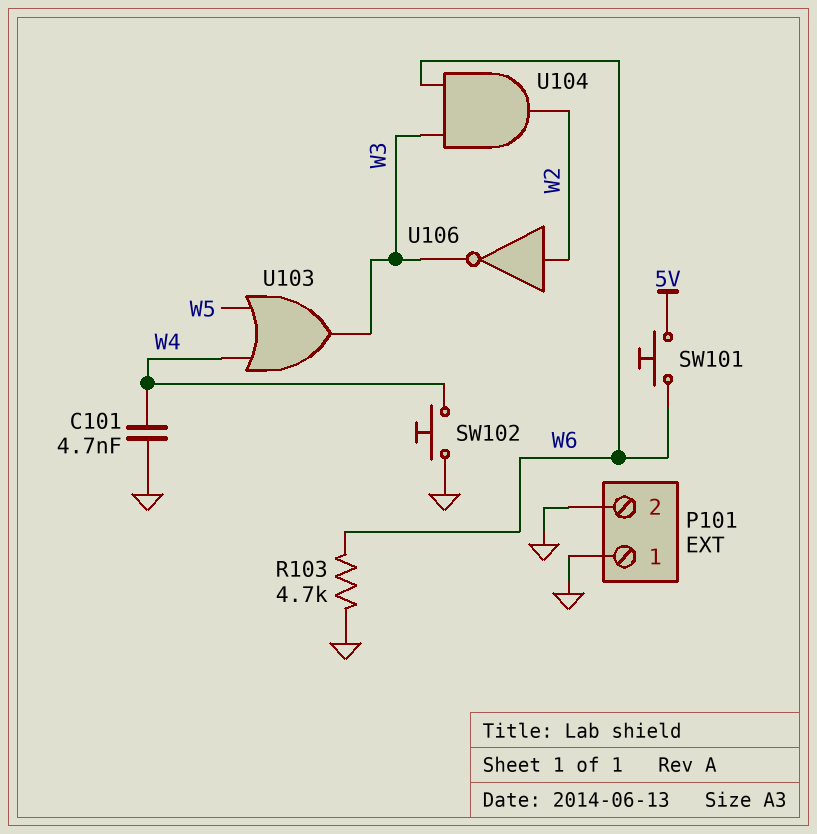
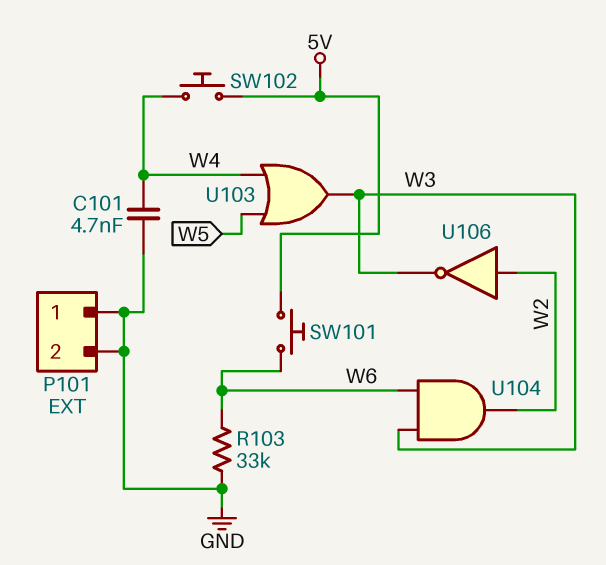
R103: 4.7k (GND, W6) -> 33k (GND, W6)
SW102: button (GND, W4) -> button (5V, W4)

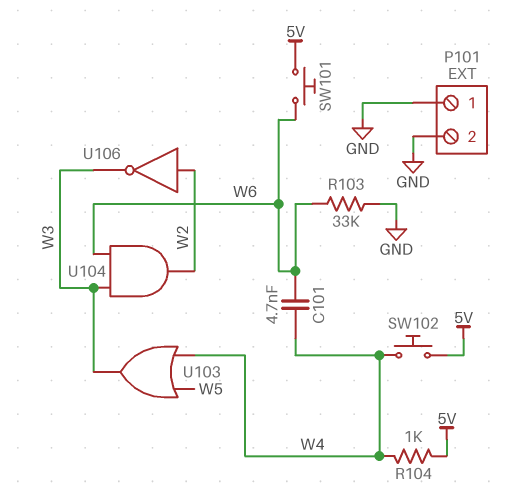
C101: 4.7nF (GND, W4) -> 4.7nF (W4, W6)
R104: none -> 1k (5V, W4)

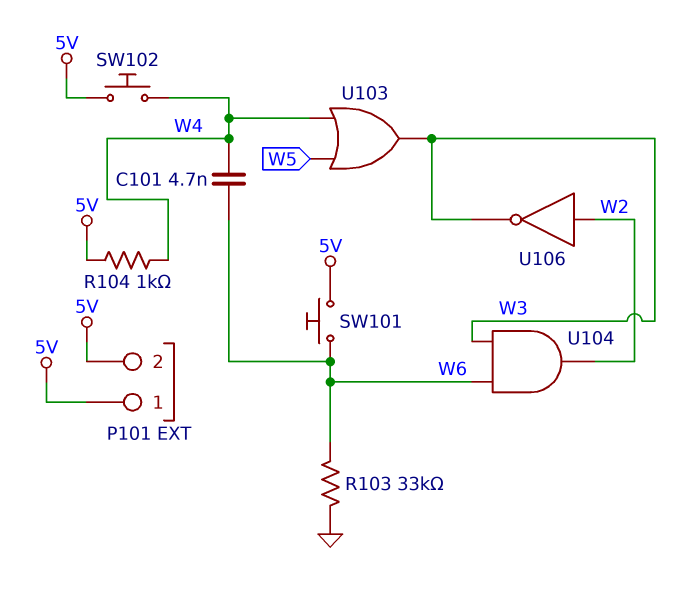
P101 pin 1: GND -> 5V
P101 pin 2: GND -> 5V

